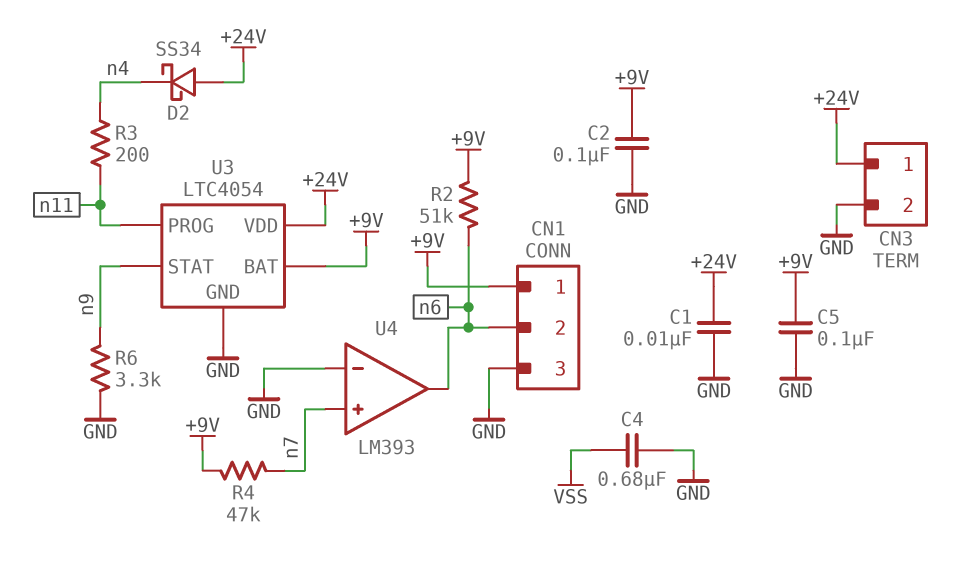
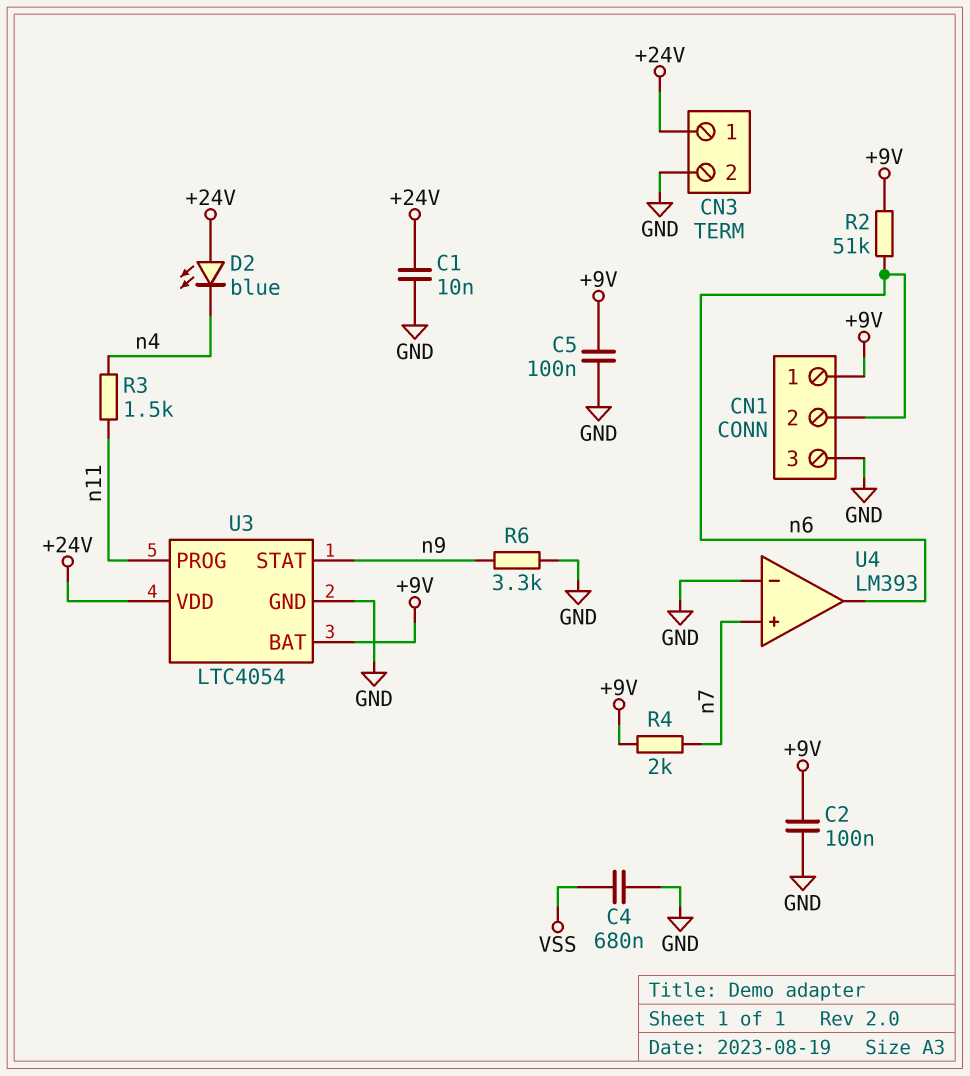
D2: schottky SS34 (A +24V, K n4) -> LED blue (A +24V, K n4)
R3: 200 (n4, n11) -> 1.5k (n4, n11)
R4: 47k (+9V, n7) -> 2k (+9V, n7)

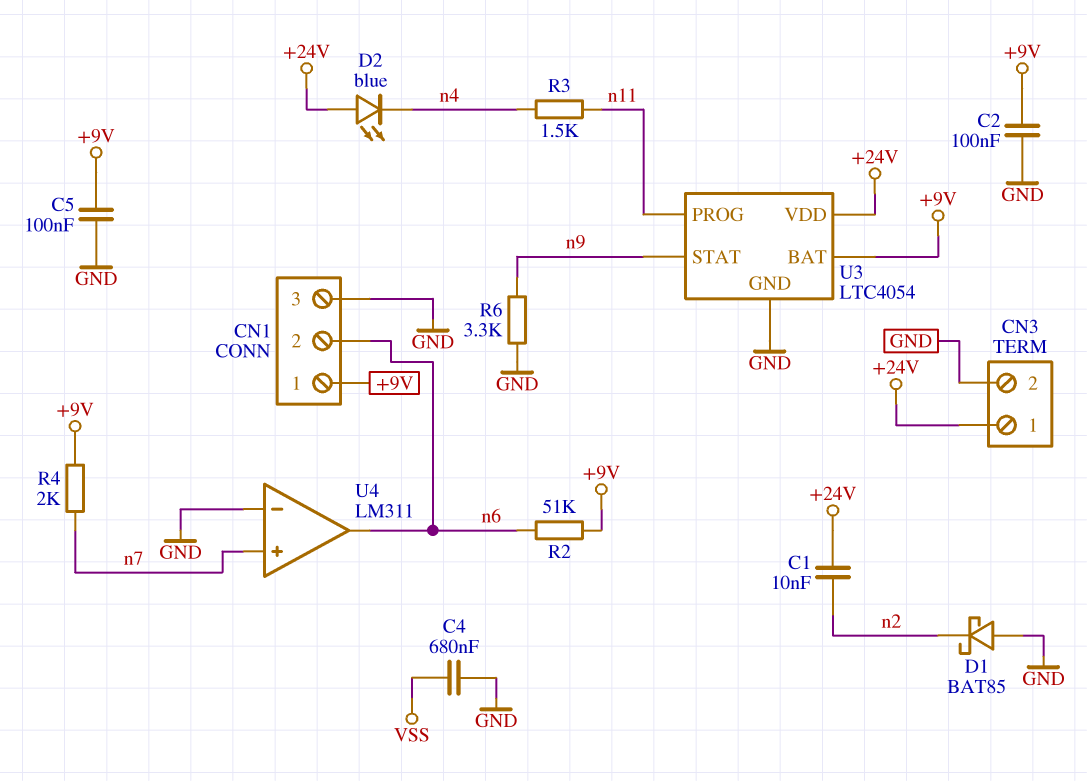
C1: 10nF (+24V, GND) -> 10nF (+24V, n2)
D1: none -> schottky BAT85 (A GND, K n2)
U4: LM393 -> LM311

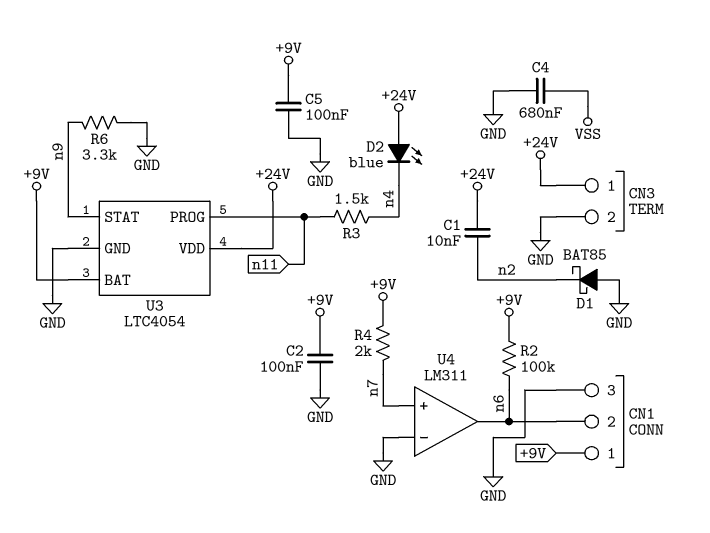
R2: 51k (+9V, n6) -> 100k (+9V, n6)

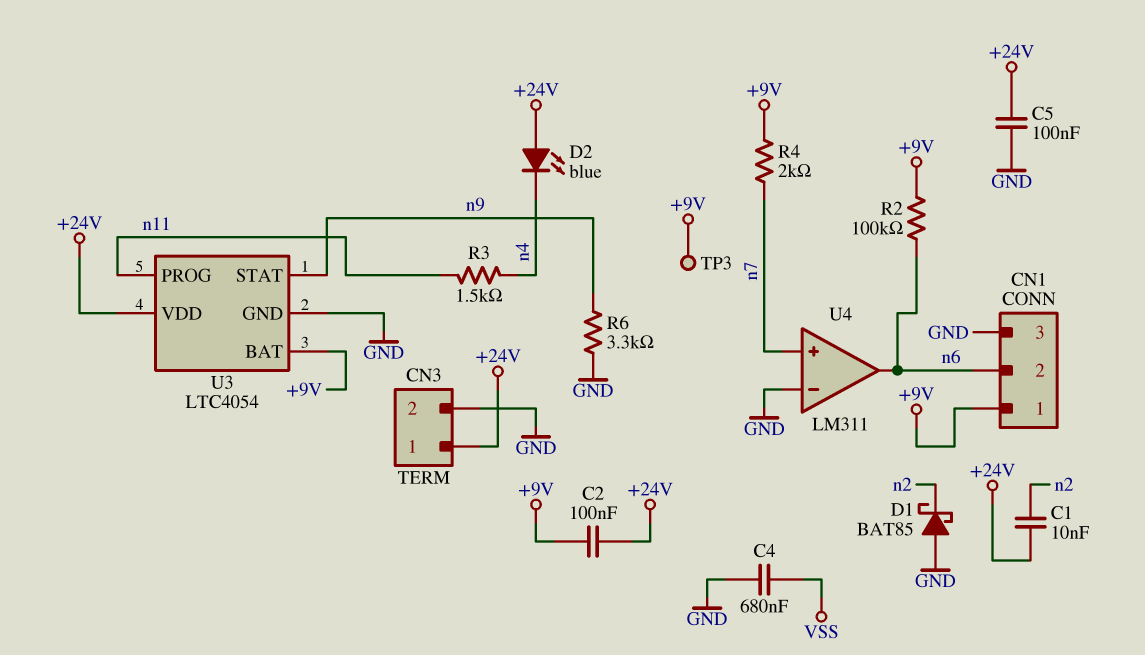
C2: 100nF (+9V, GND) -> 100nF (+9V, +24V)
C5: 100nF (+9V, GND) -> 100nF (+24V, GND)
TP3: none -> test point (+9V)

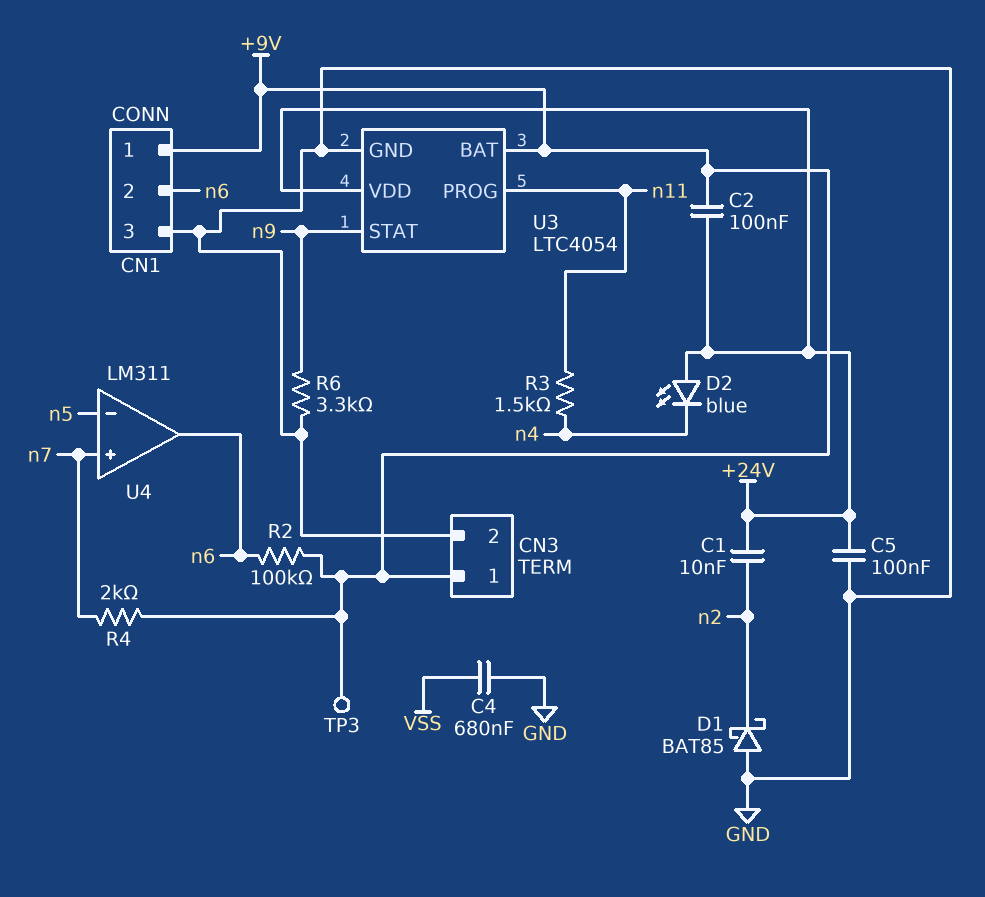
CN3 pin 1: +24V -> +9V
U4 pin in-: GND -> n5

